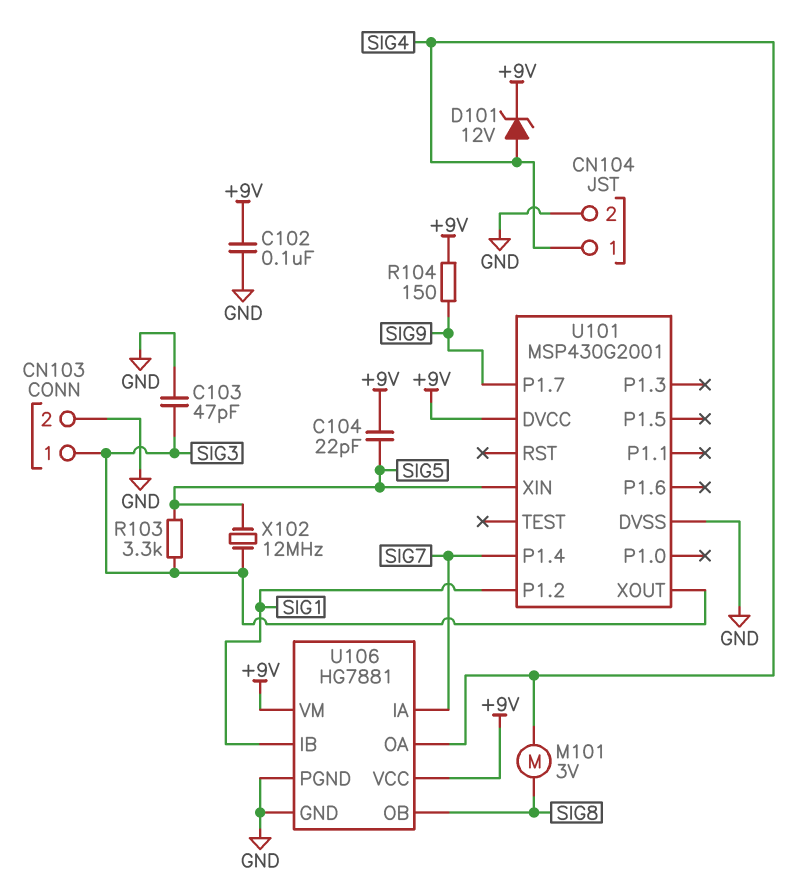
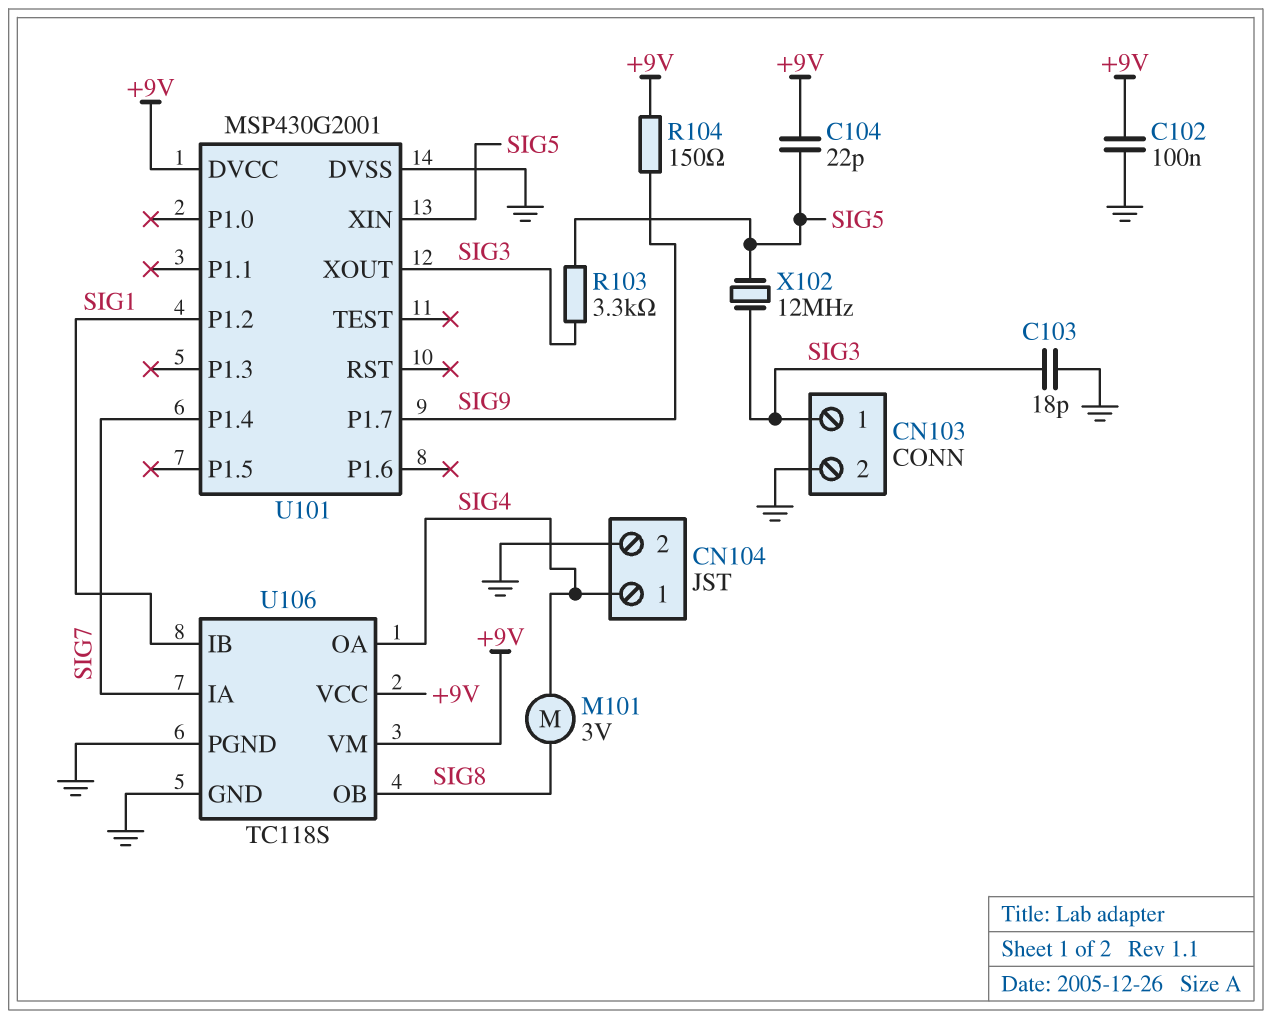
C103: 47pF (GND, SIG3) -> 18pF (GND, SIG3)
D101: zener 12V (A SIG4, K +9V) -> none
U106: HG7881 -> TC118S

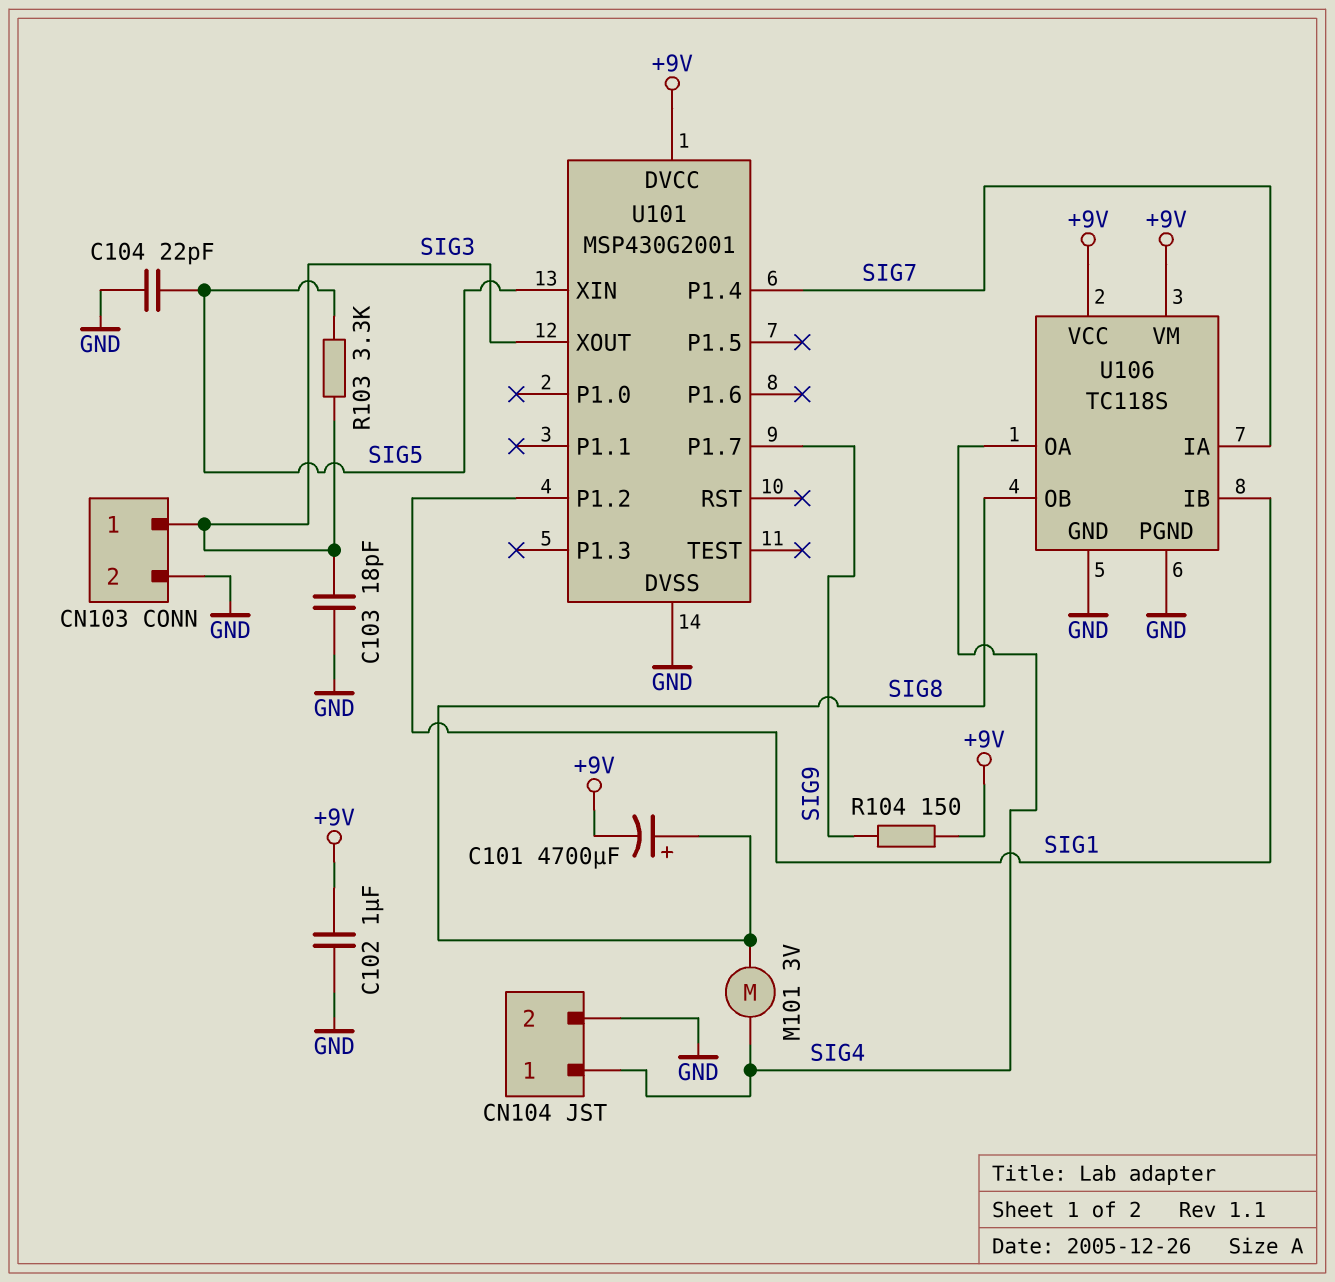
C101: none -> 4700uF (plus SIG8, minus +9V)
C102: 100nF (+9V, GND) -> 1uF (+9V, GND)
C104: 22pF (+9V, SIG5) -> 22pF (GND, SIG5)
X102: 12MHz (SIG3, SIG5) -> none

